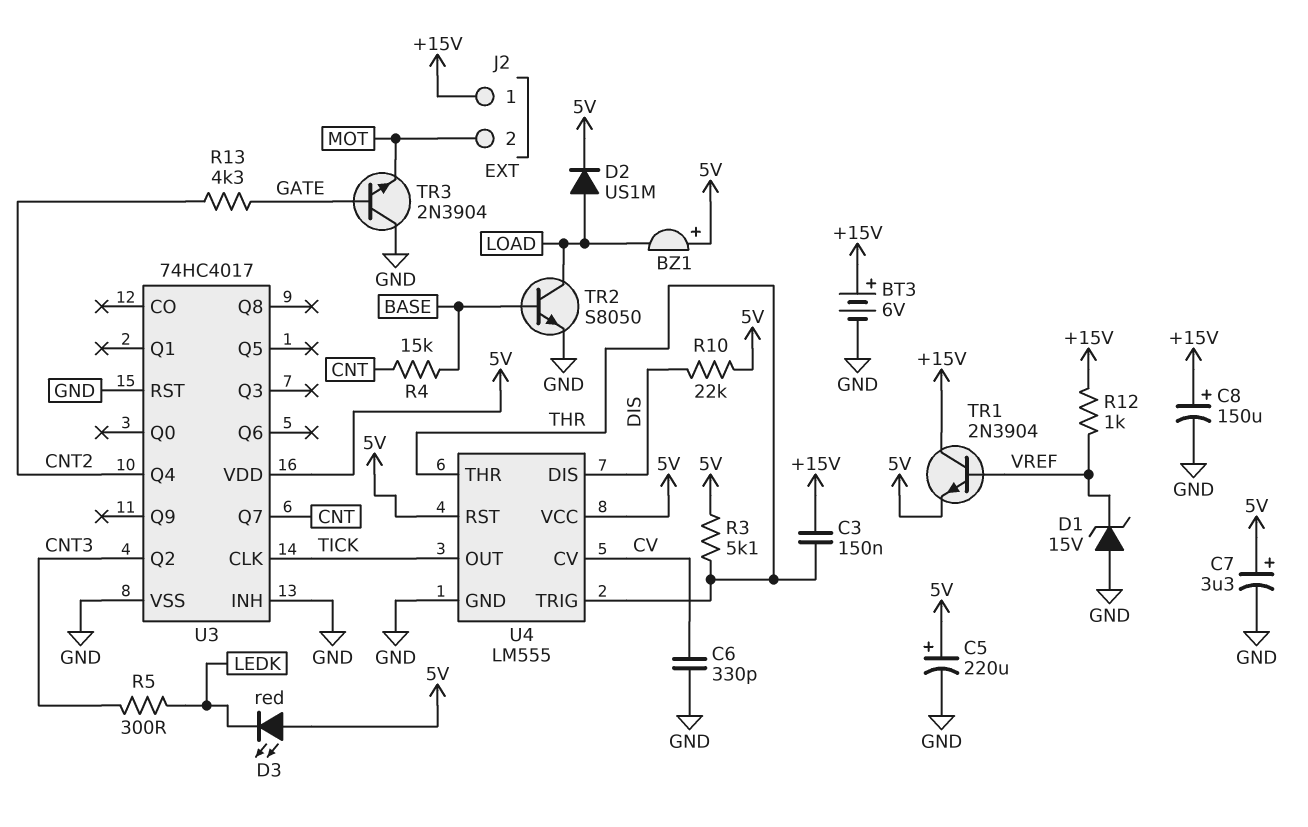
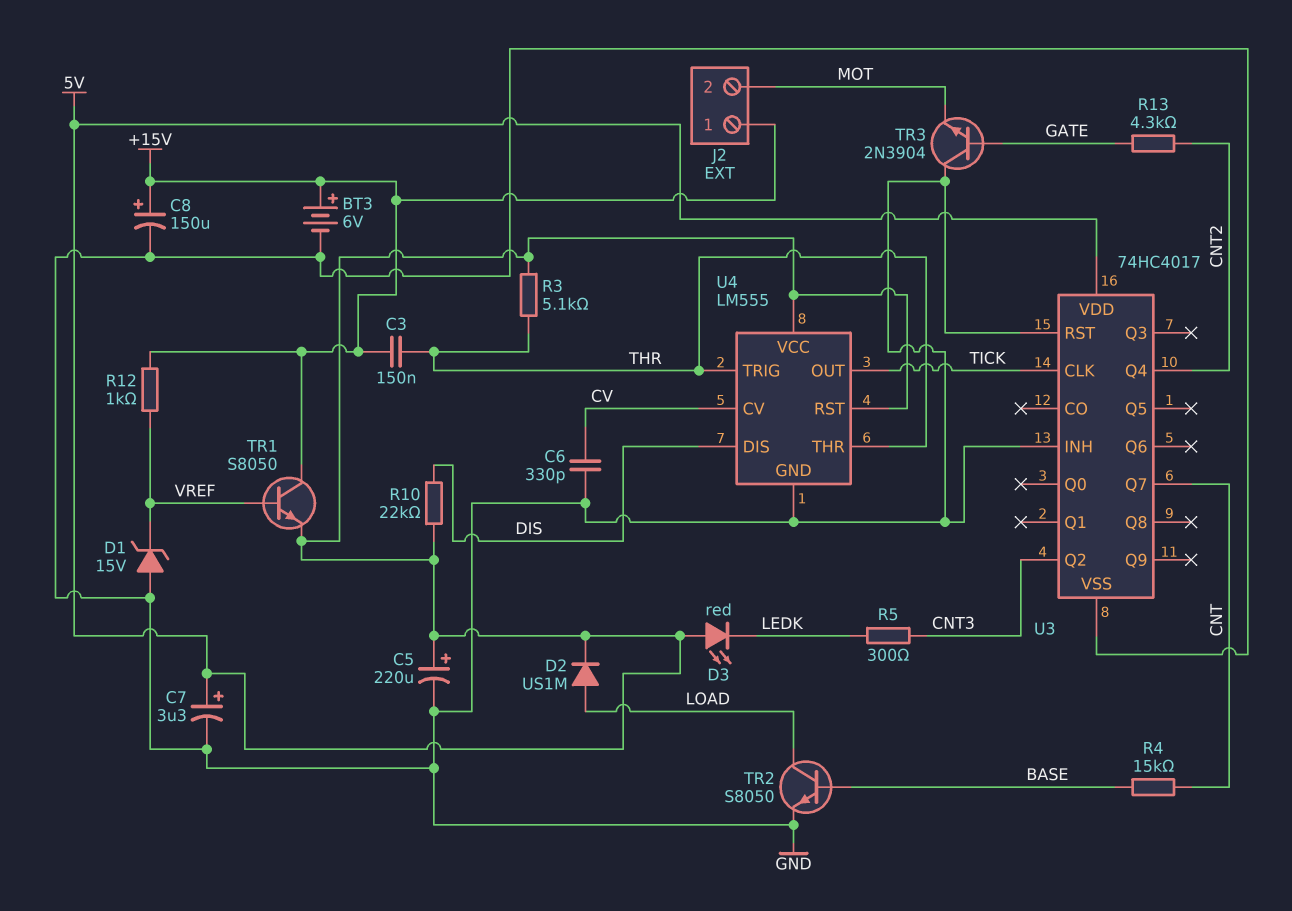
BZ1: buzzer (plus 5V, minus LOAD) -> none
TR1: NPN 2N3904 (B VREF, C +15V, E 5V) -> NPN S8050 (B VREF, C +15V, E 5V)

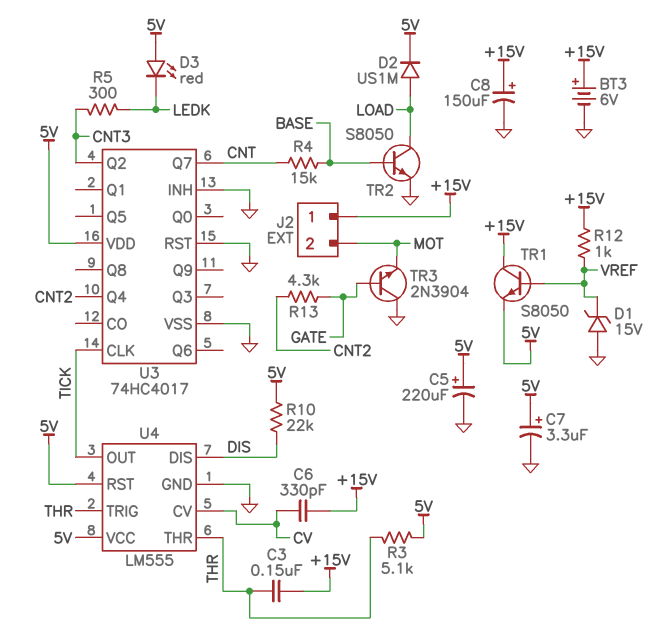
C6: 330pF (CV, GND) -> 330pF (+15V, CV)

